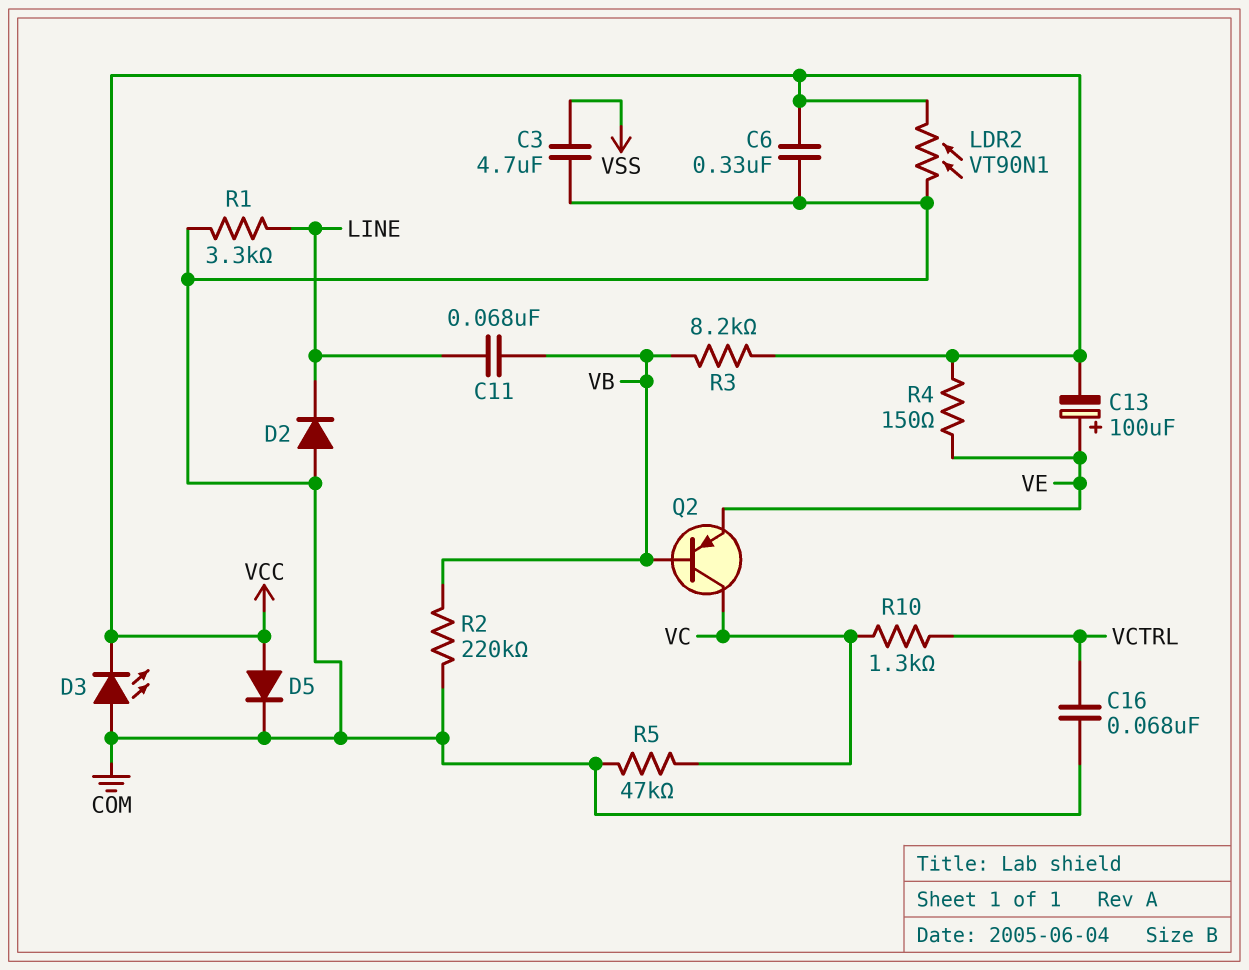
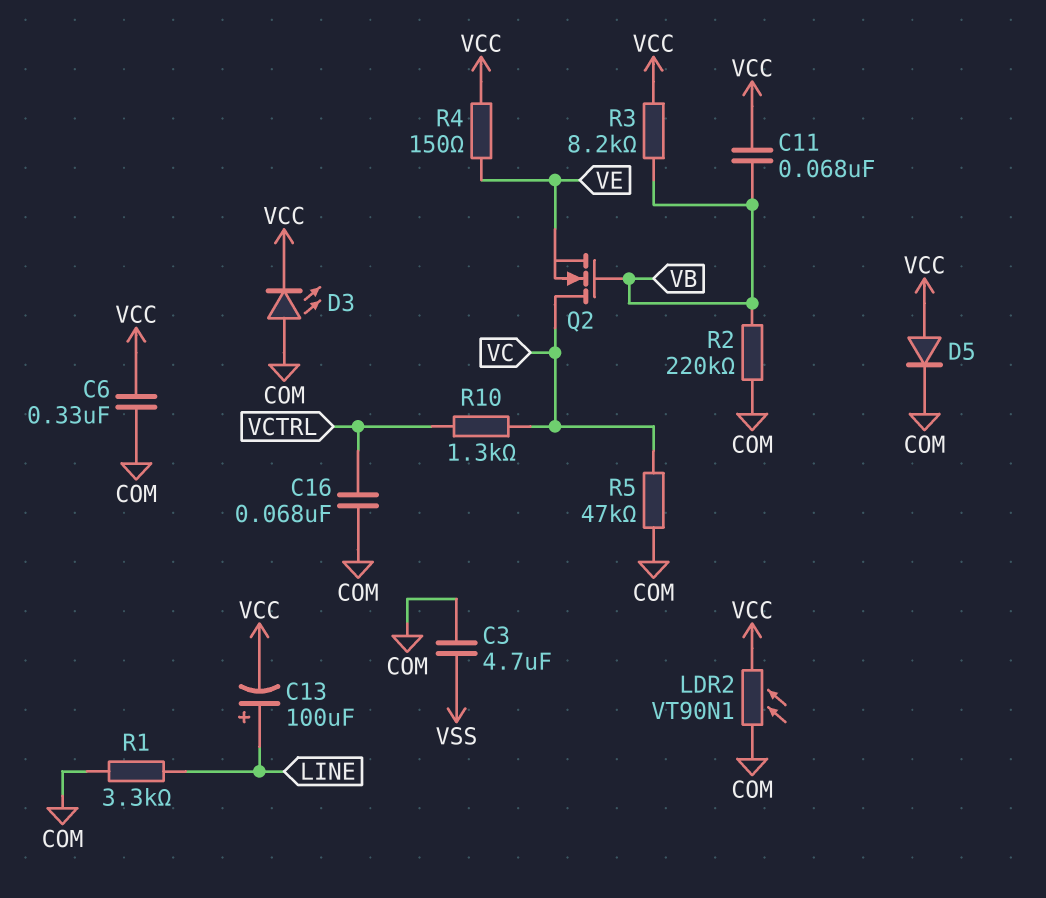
C11: 68nF (LINE, VB) -> 68nF (VB, VCC)
C13: 100uF (plus VE, minus VCC) -> 100uF (plus LINE, minus VCC)
D2: diode (A COM, K LINE) -> none
Q2: PNP (B VB, C VC, E VE) -> NMOS (G VB, D VC, S VE)

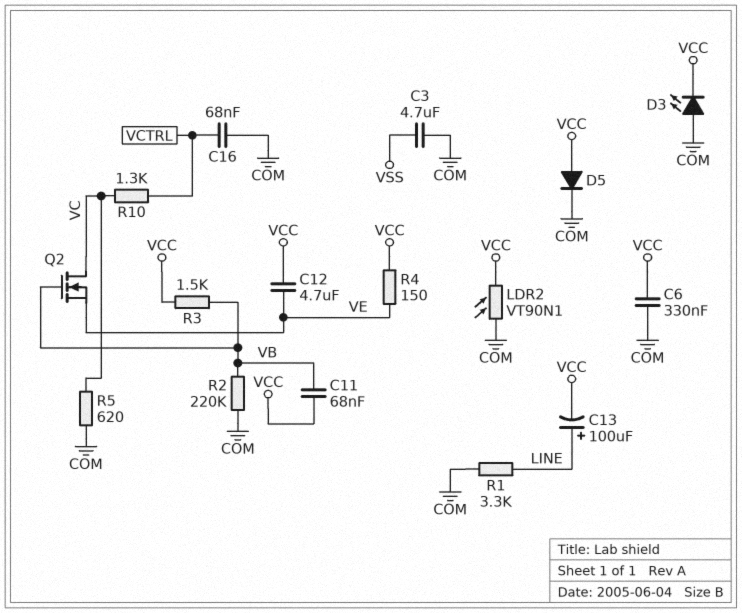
C12: none -> 4.7uF (VCC, VE)
R3: 8.2k (VB, VCC) -> 1.5k (VB, VCC)
R5: 47k (COM, VC) -> 620 (COM, VC)

